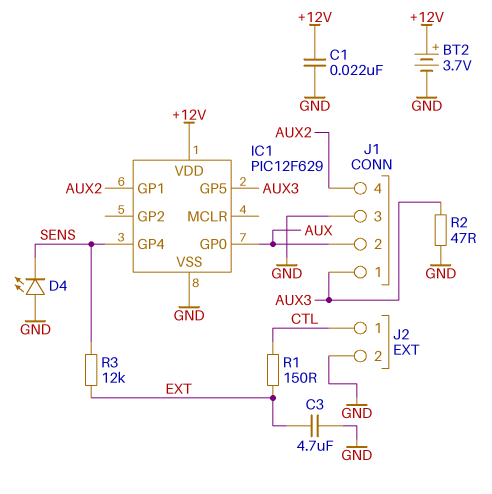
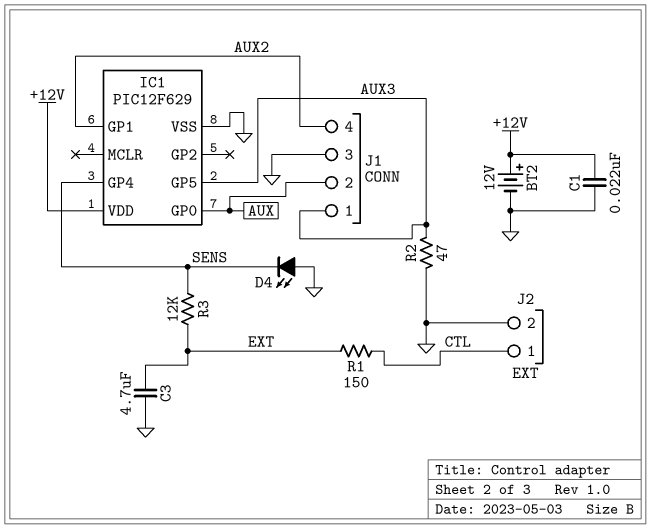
BT2: 3.7V (plus +12V, minus GND) -> 12V (plus +12V, minus GND)

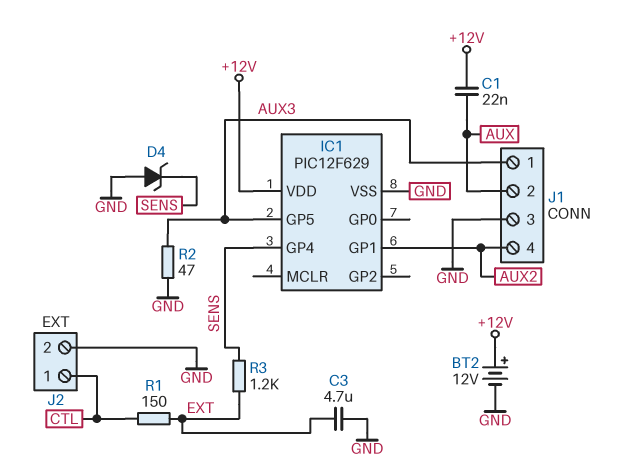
C1: 22nF (+12V, GND) -> 22nF (+12V, AUX)
D4: LED (A GND, K SENS) -> zener (A GND, K SENS)
IC1 pin GP0: AUX -> none
R3: 12k (EXT, SENS) -> 1.2k (EXT, SENS)

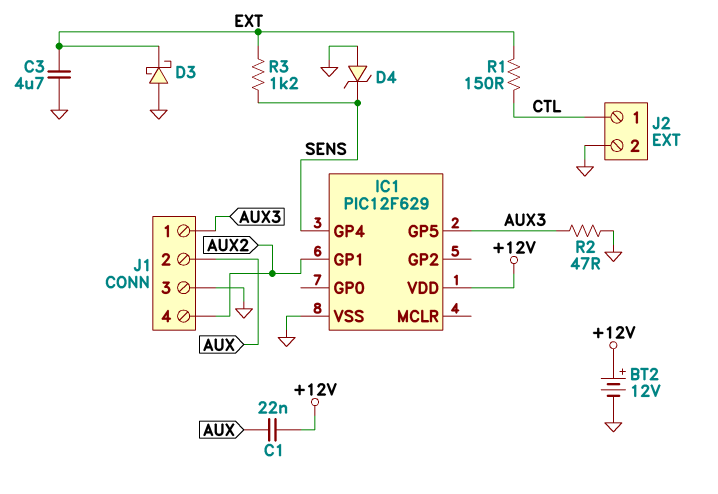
D3: none -> schottky (A GND, K EXT)

